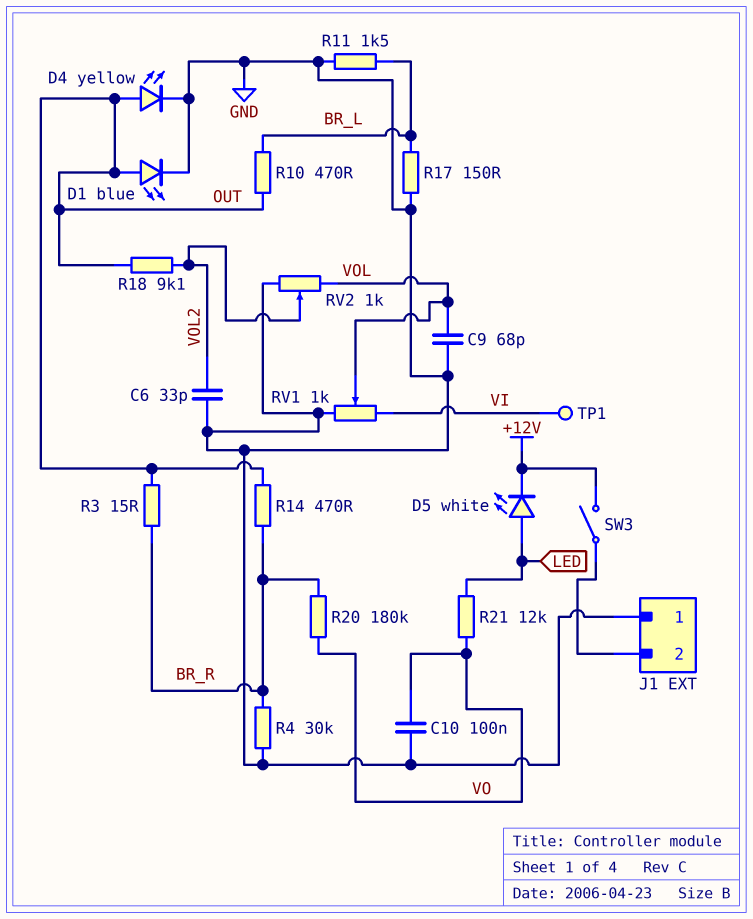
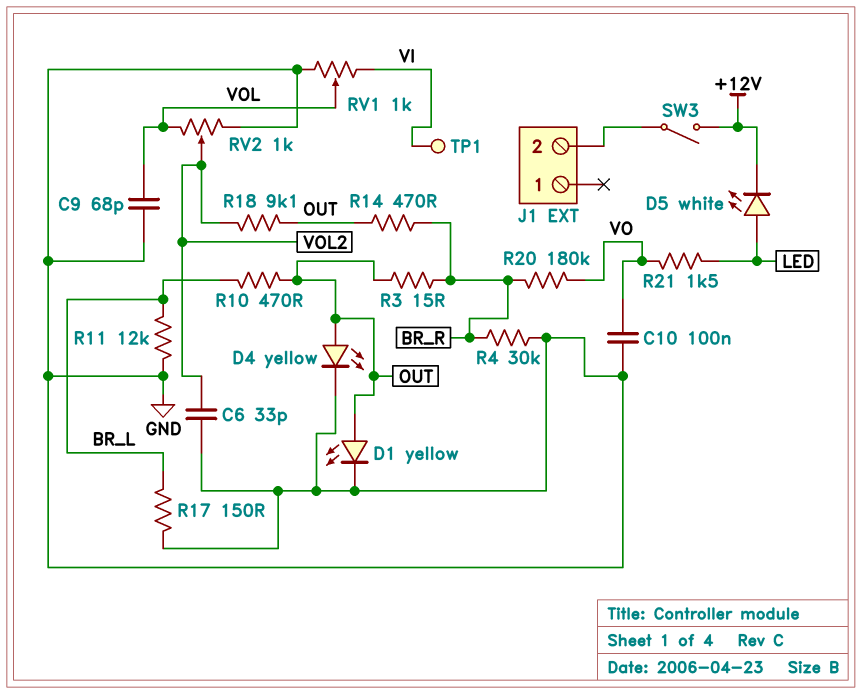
D1: LED blue (A OUT, K GND) -> LED yellow (A OUT, K GND)
J1 pin 1: GND -> none
R11: 1.5k (BR_L, GND) -> 12k (BR_L, GND)
R21: 12k (LED, VO) -> 1.5k (LED, VO)

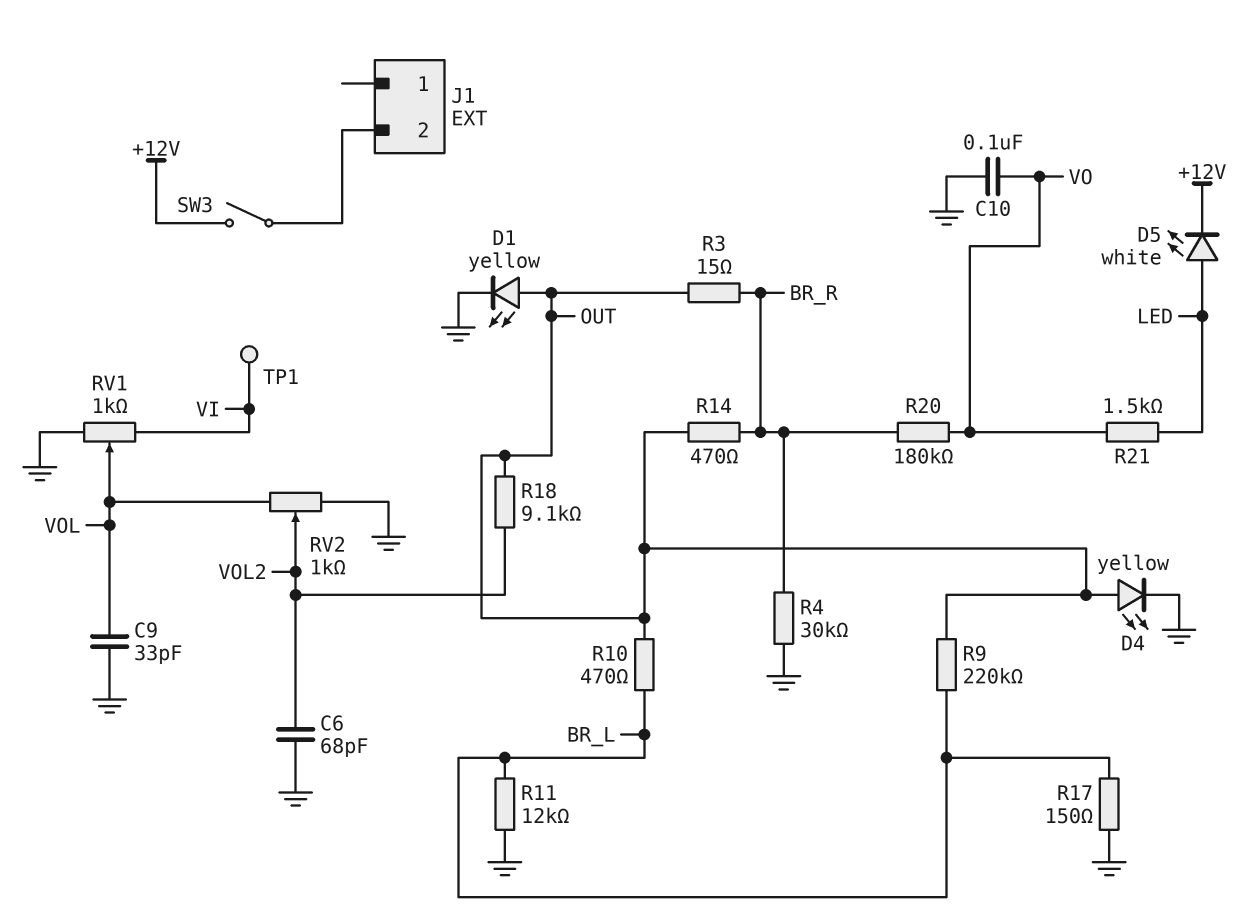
C6: 33pF (GND, VOL2) -> 68pF (GND, VOL2)
C9: 68pF (GND, VOL) -> 33pF (GND, VOL)
R9: none -> 220k (BR_L, OUT)

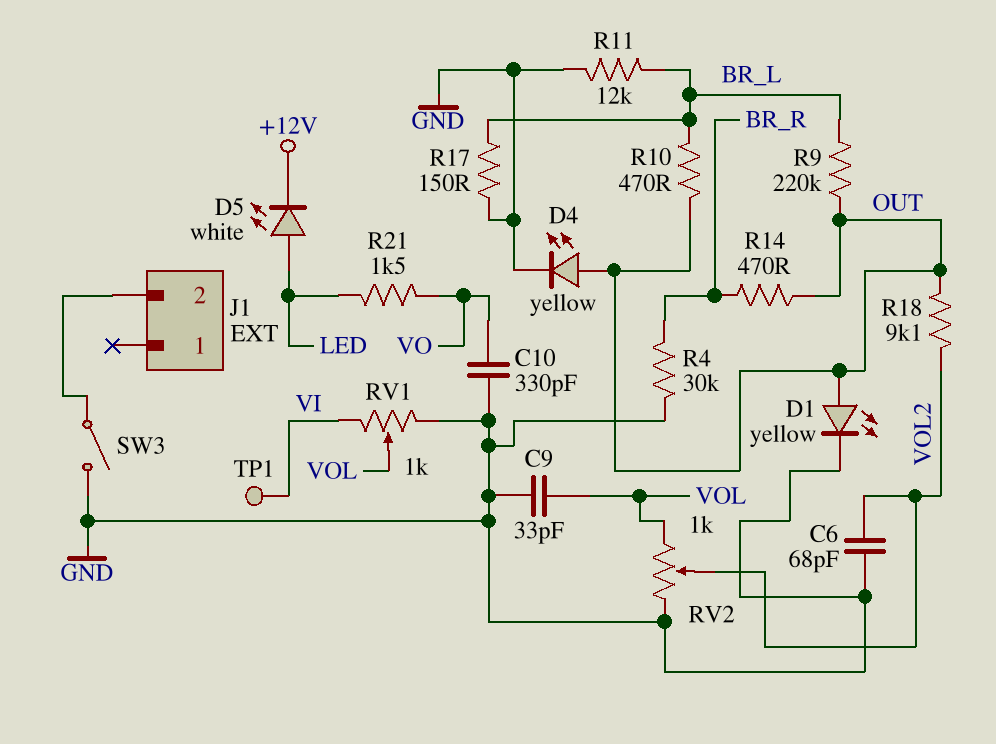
C10: 100nF (GND, VO) -> 330pF (GND, VO)
R3: 15 (BR_R, OUT) -> none
R20: 180k (BR_R, VO) -> none
SW3: switch (+12V, J1/2) -> switch (GND, J1/2)

